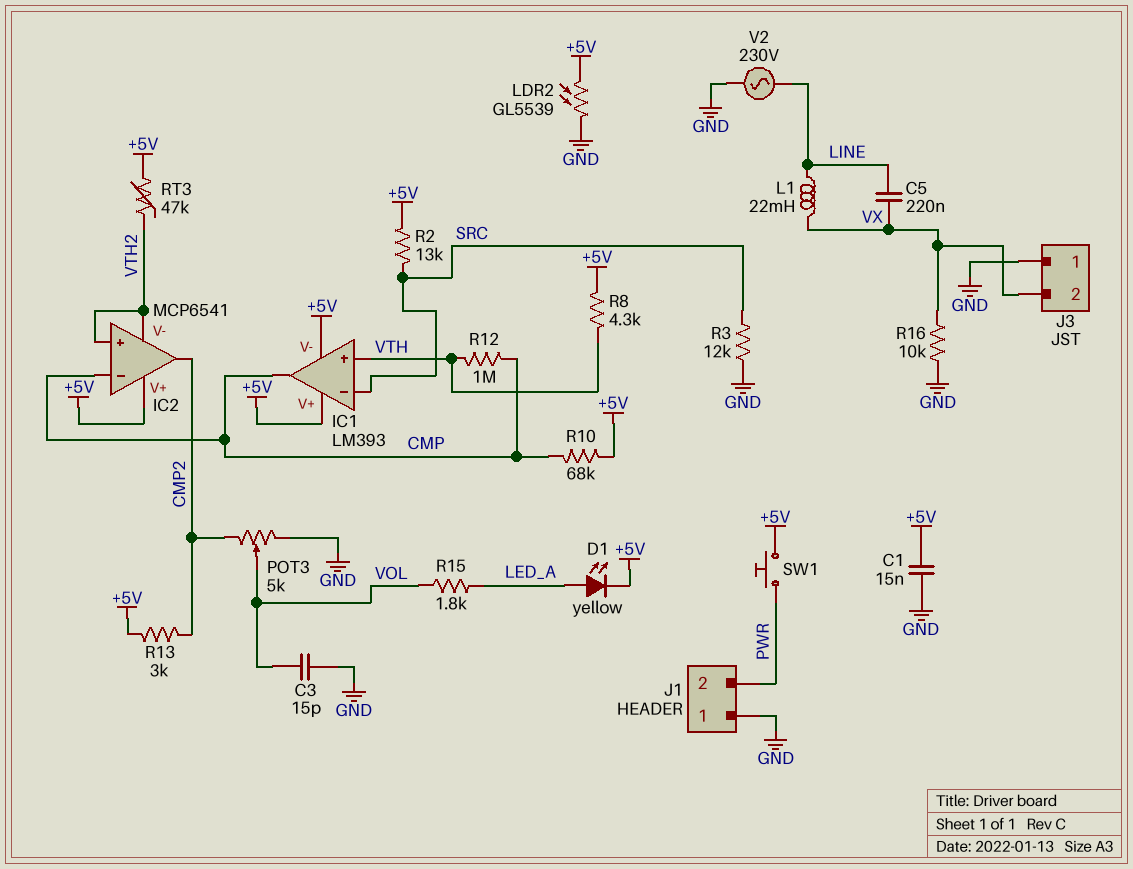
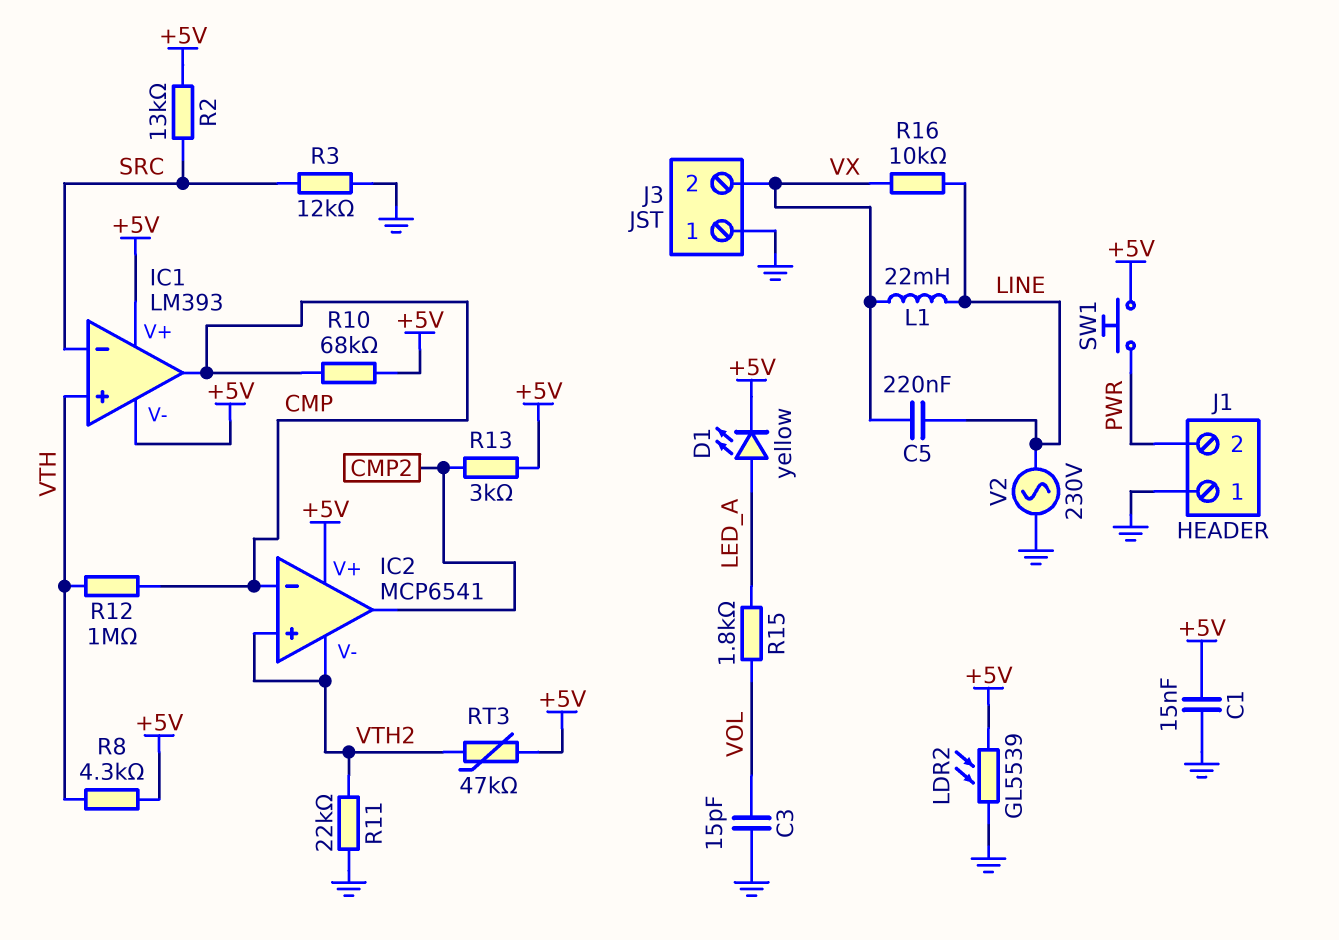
POT3: 5k (CMP2, GND, wiper VOL) -> none
R11: none -> 22k (GND, VTH2)
R16: 10k (GND, VX) -> 10k (LINE, VX)

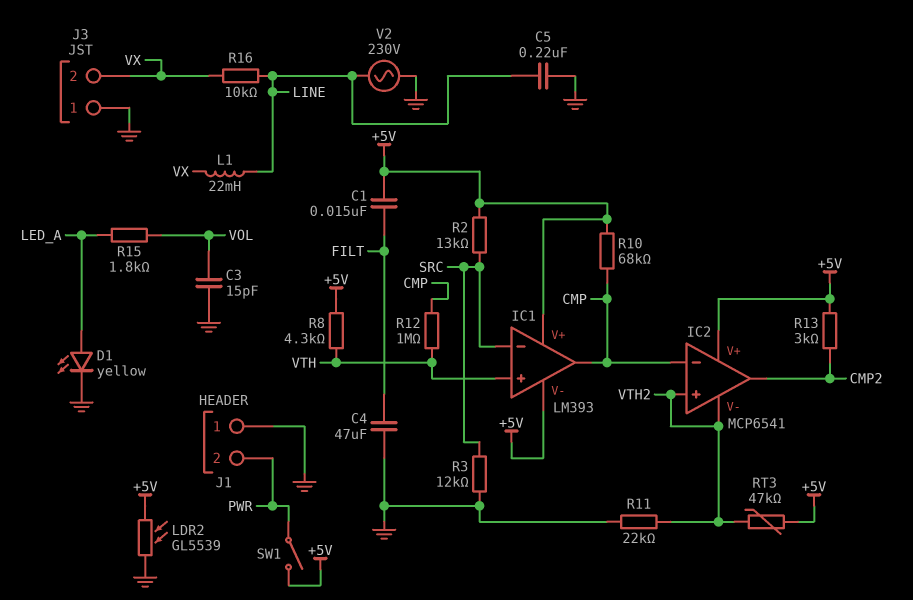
C1: 15nF (+5V, GND) -> 15nF (+5V, FILT)
C4: none -> 47uF (FILT, GND)
C5: 220nF (LINE, VX) -> 220nF (GND, LINE)
D1: LED yellow (A LED_A, K +5V) -> LED yellow (A LED_A, K GND)
SW1: button (+5V, PWR) -> switch (+5V, PWR)

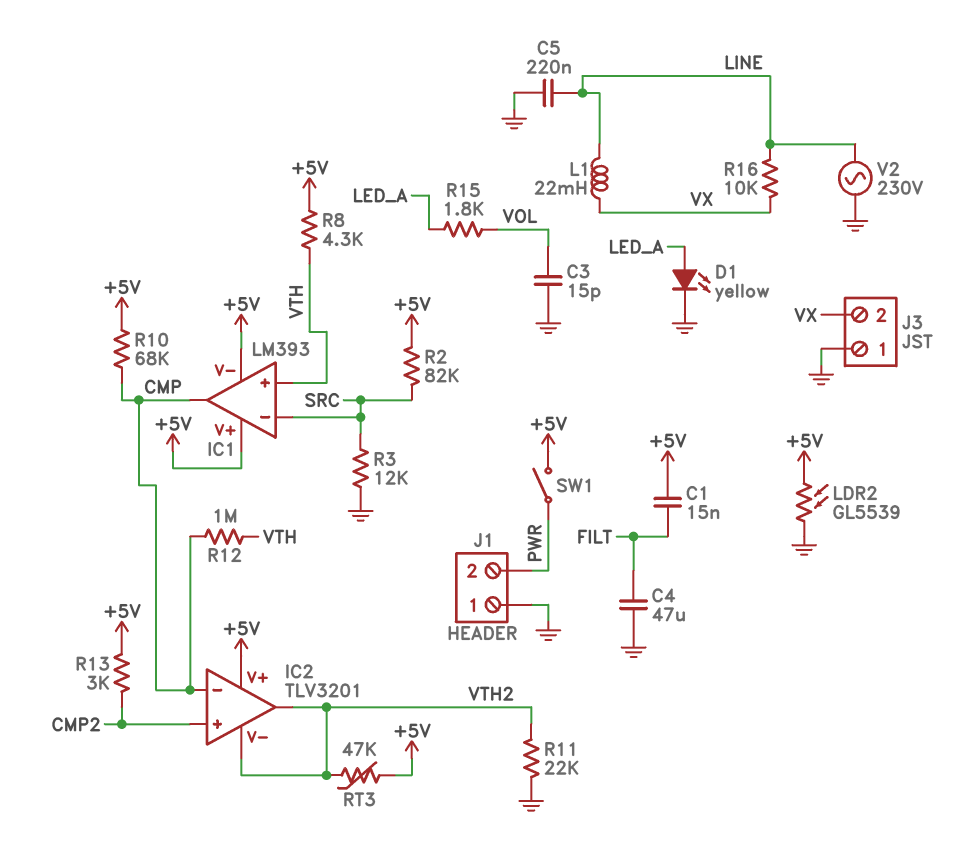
IC2: MCP6541 -> TLV3201
IC2 pin in+: VTH2 -> CMP2
IC2 pin out: CMP2 -> VTH2
R2: 13k (+5V, SRC) -> 82k (+5V, SRC)

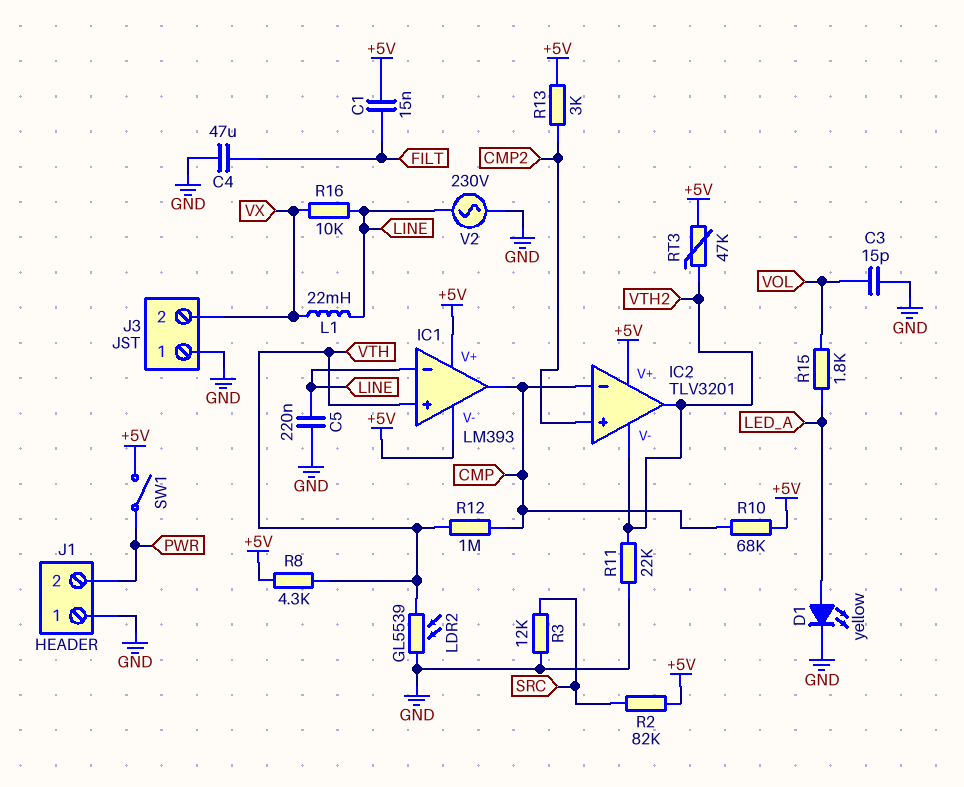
IC1 pin in-: SRC -> LINE
LDR2: GL5539 (+5V, GND) -> GL5539 (GND, VTH)

